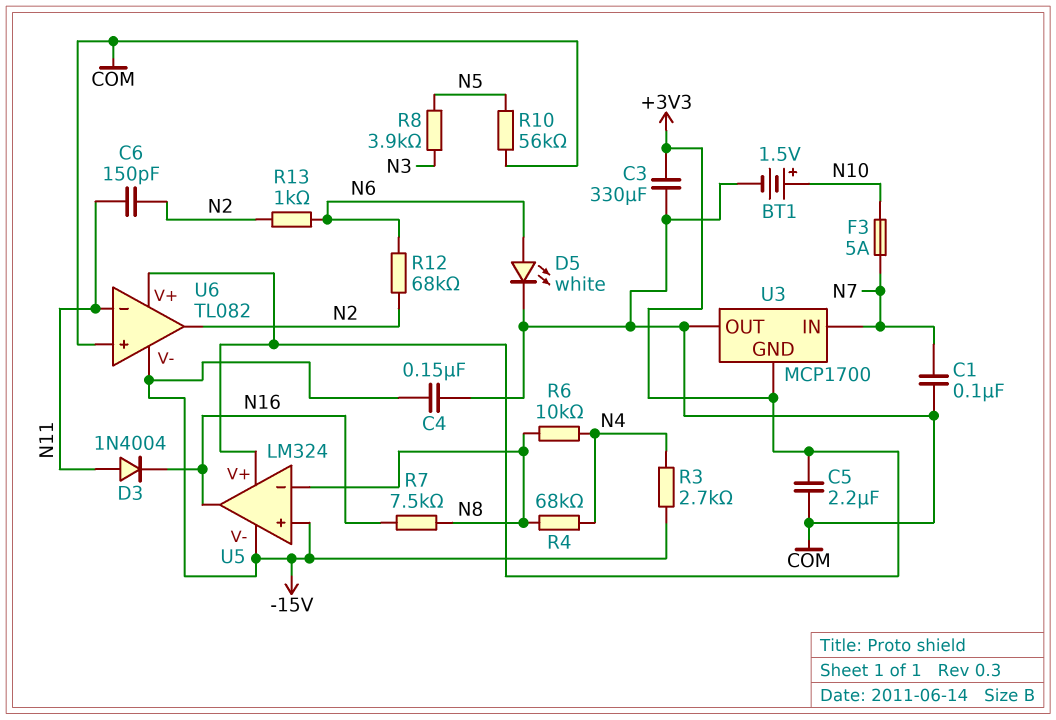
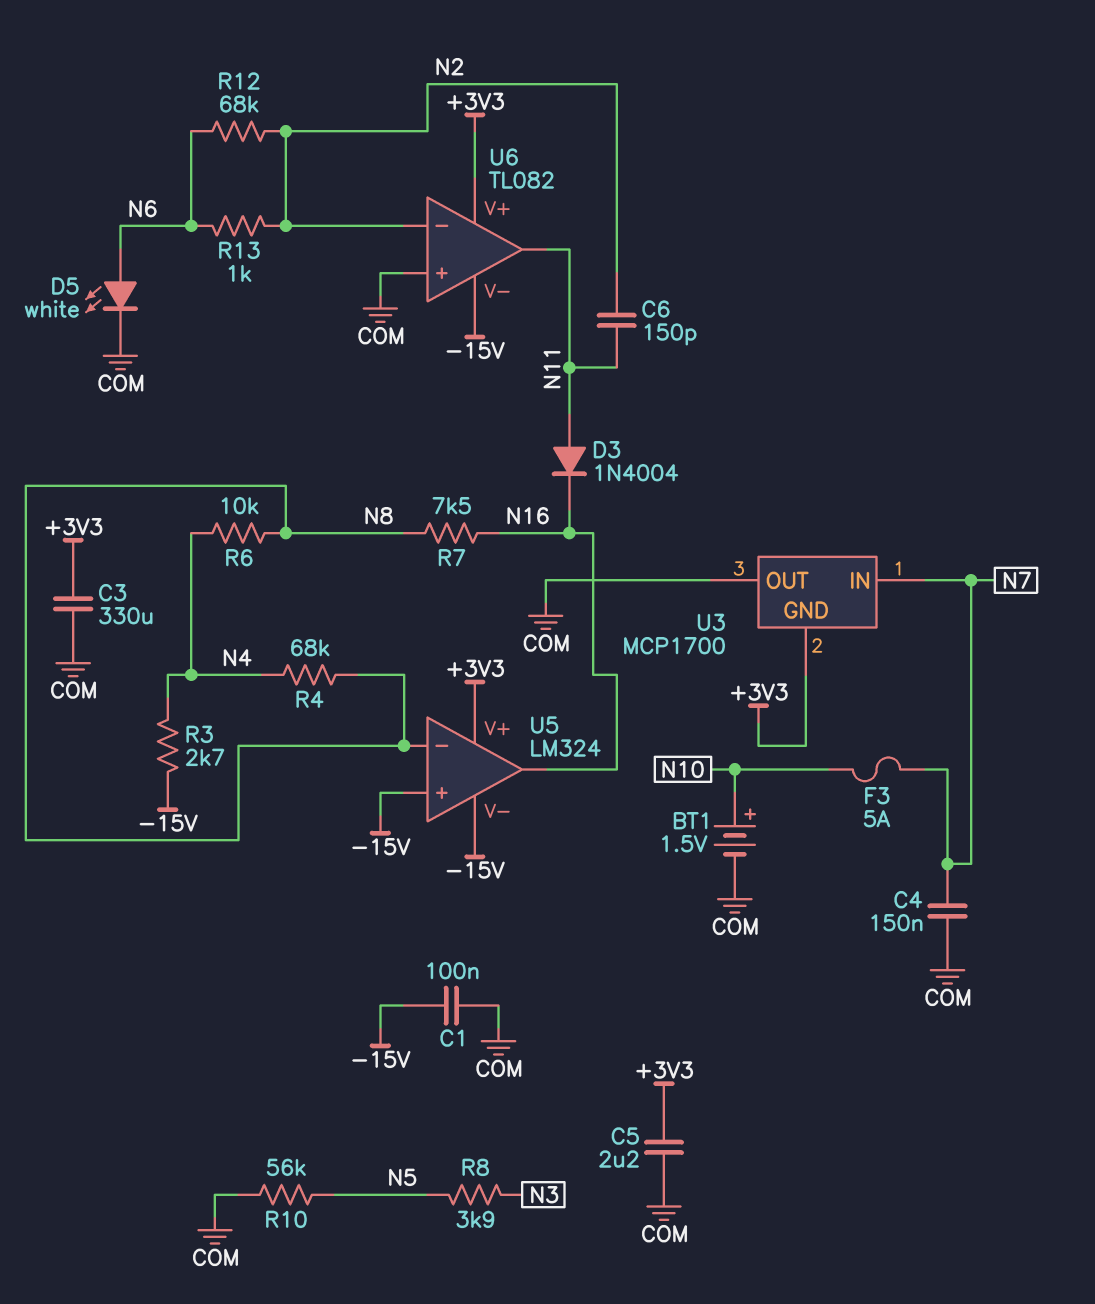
C1: 100nF (COM, N7) -> 100nF (-15V, COM)
C4: 150nF (-15V, COM) -> 150nF (COM, N7)
U6 pin in-: N11 -> N2
U6 pin out: N2 -> N11

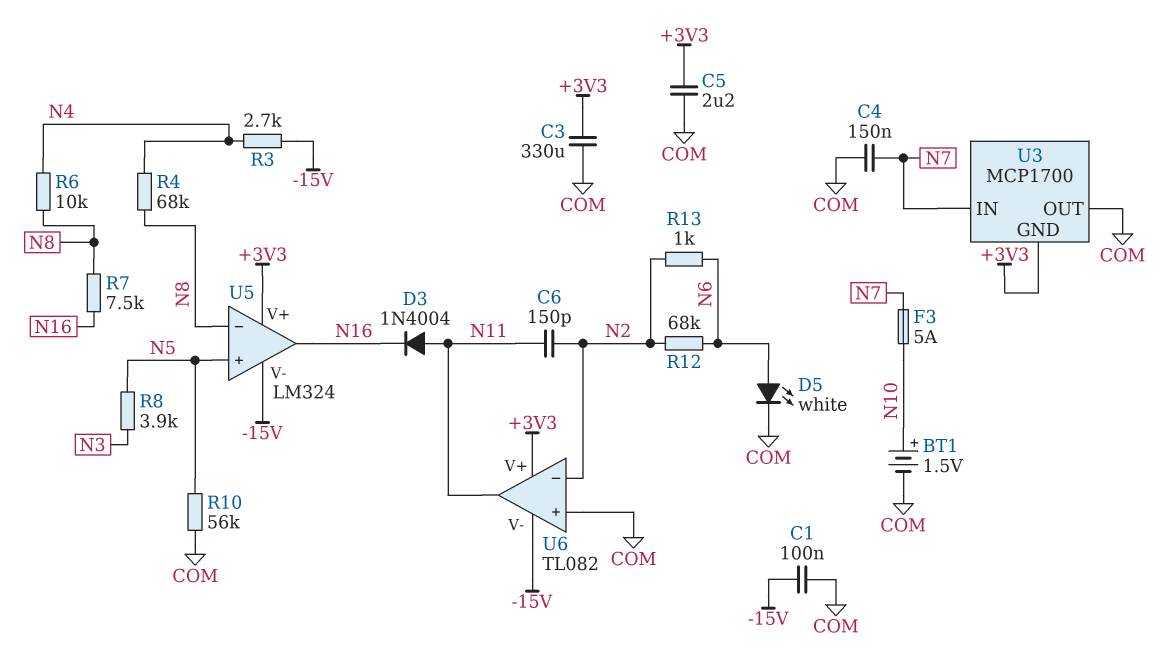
U5 pin in+: -15V -> N5

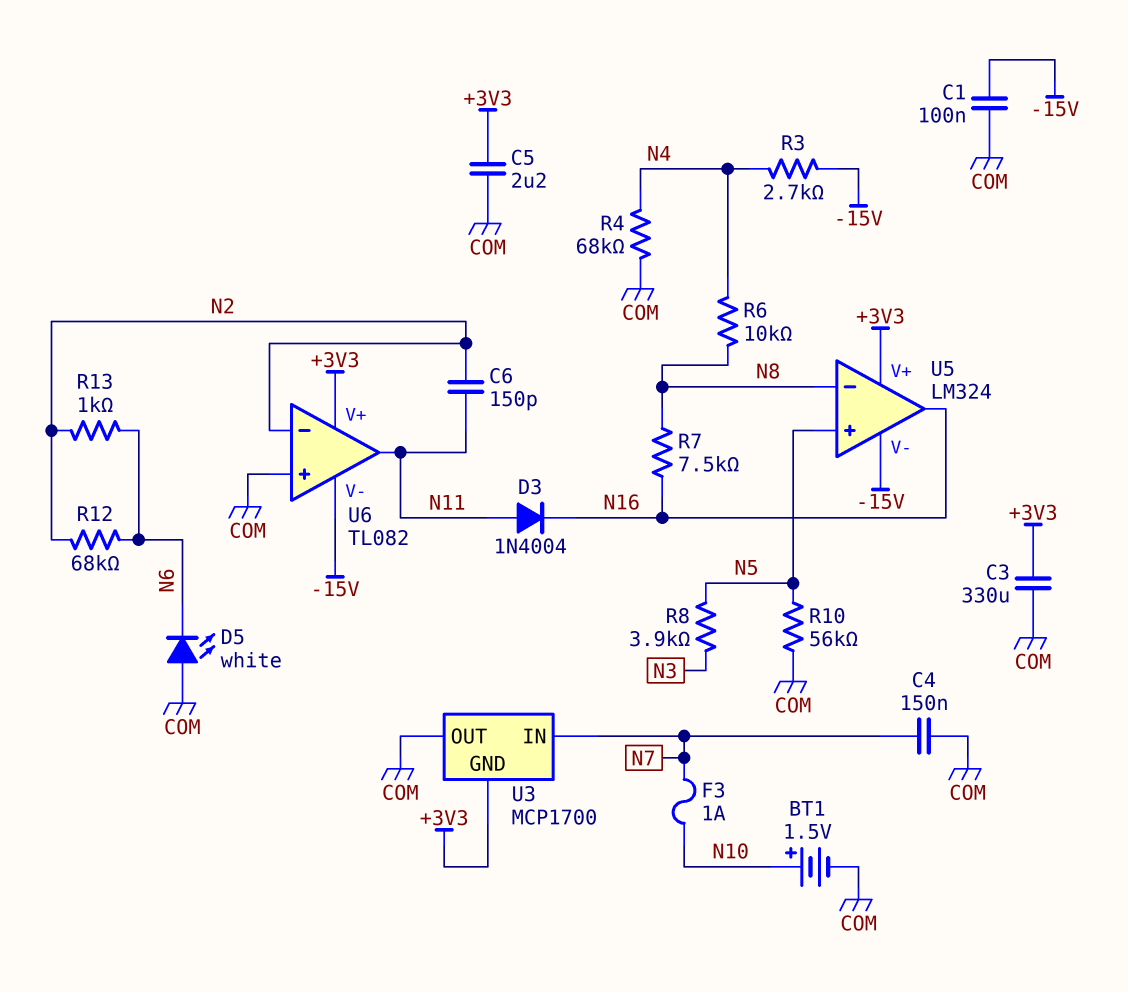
D5: LED white (A N6, K COM) -> LED white (A COM, K N6)
F3: 5A (N7, N10) -> 1A (N7, N10)
R4: 68k (N4, N8) -> 68k (COM, N4)

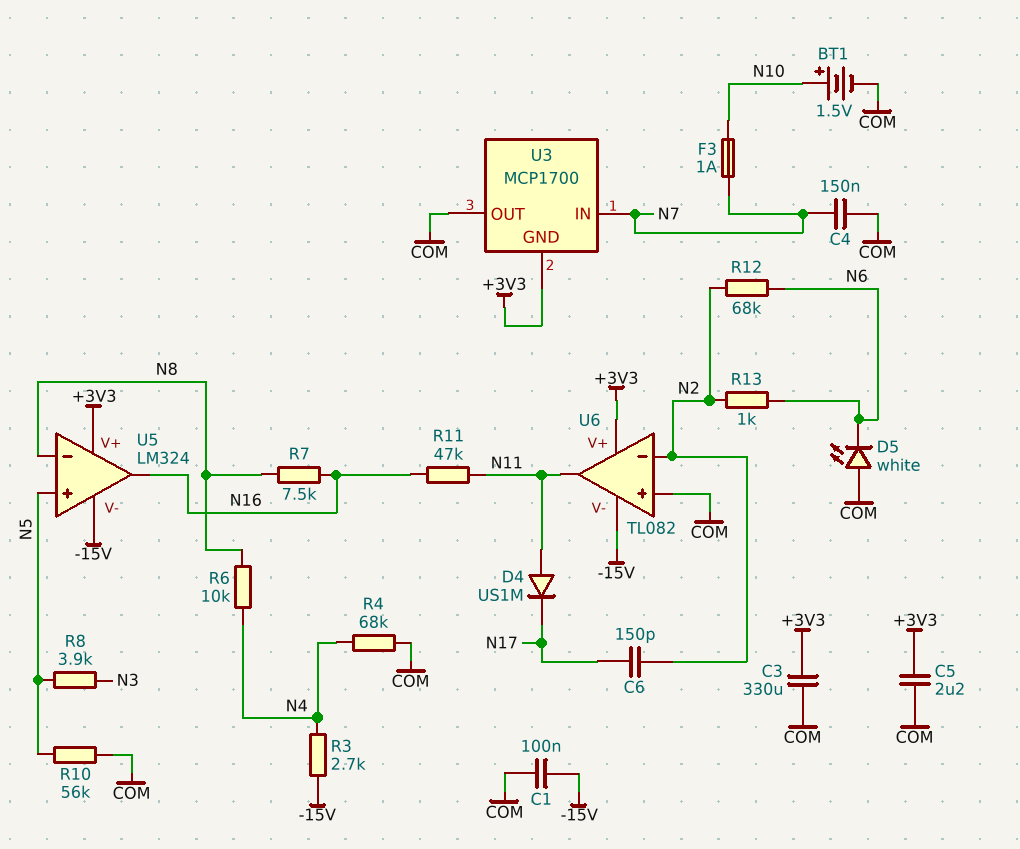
C6: 150pF (N2, N11) -> 150pF (N2, N17)
D3: diode 1N4004 (A N11, K N16) -> none
D4: none -> diode US1M (A N11, K N17)
R11: none -> 47k (N11, N16)

